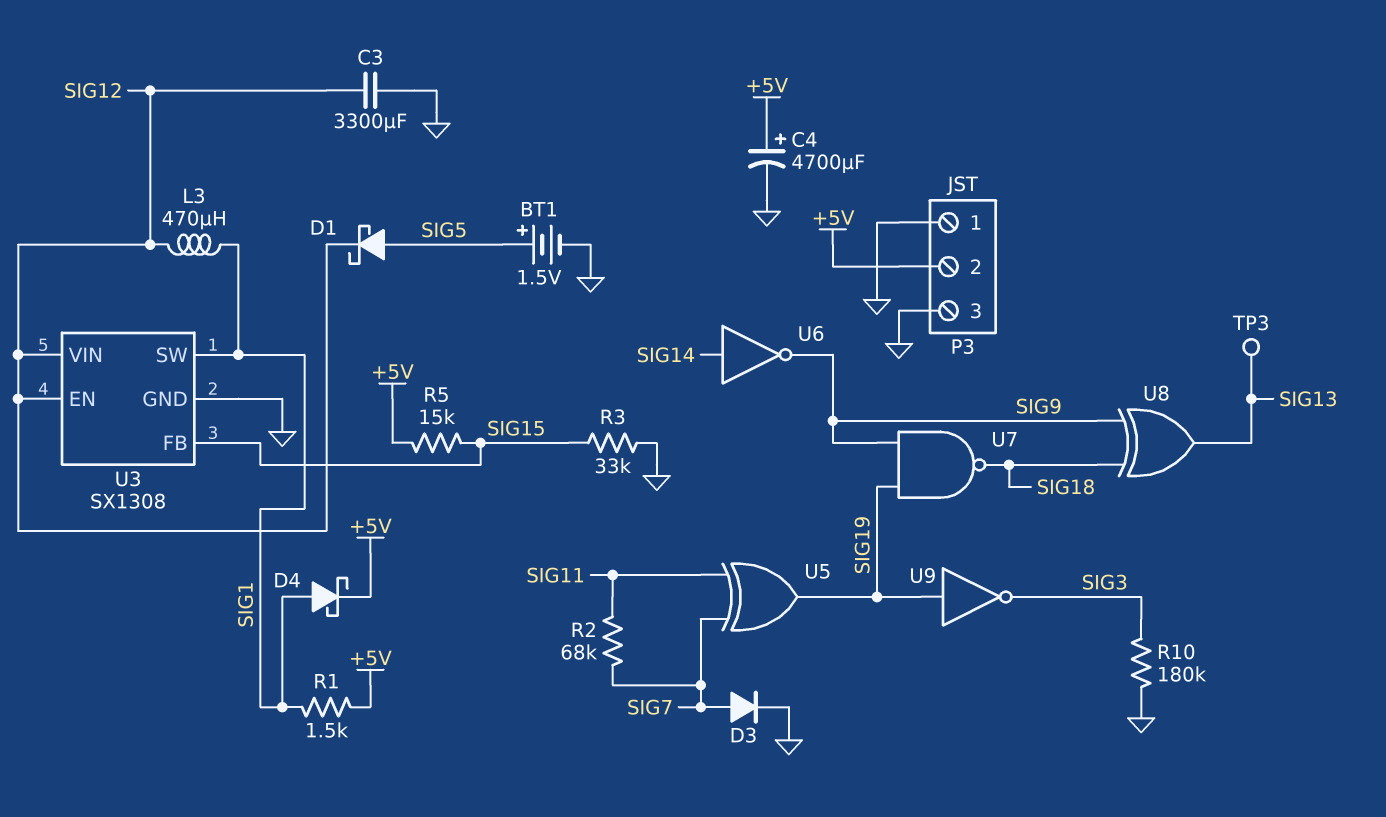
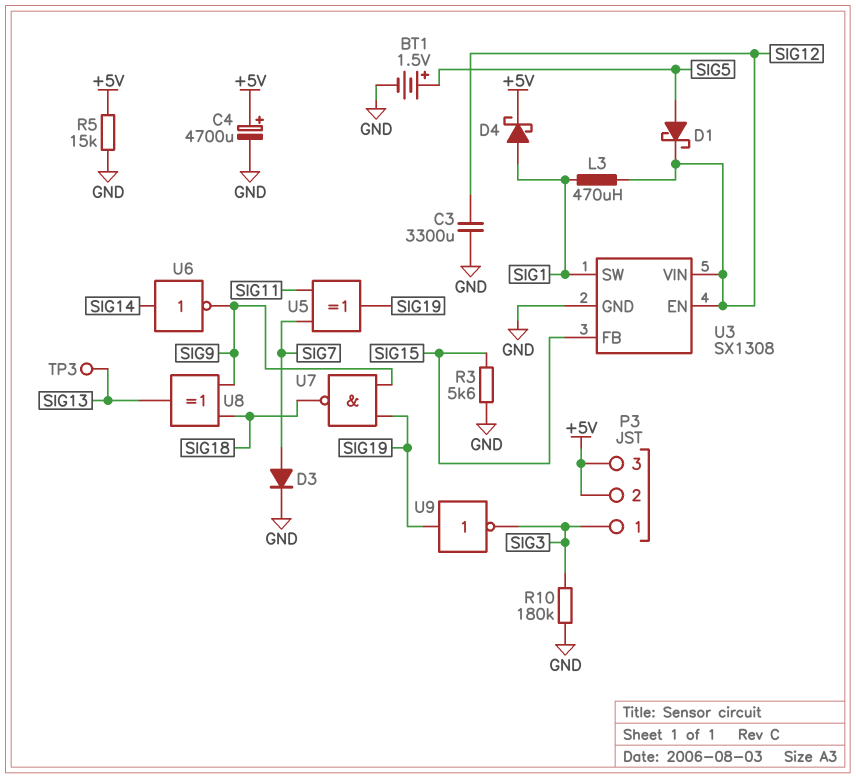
P3 pin 1: GND -> SIG3
P3 pin 3: GND -> +5V
R1: 1.5k (+5V, SIG1) -> none
R2: 68k (SIG7, SIG11) -> none
R3: 33k (GND, SIG15) -> 5.6k (GND, SIG15)
R5: 15k (+5V, SIG15) -> 15k (+5V, GND)

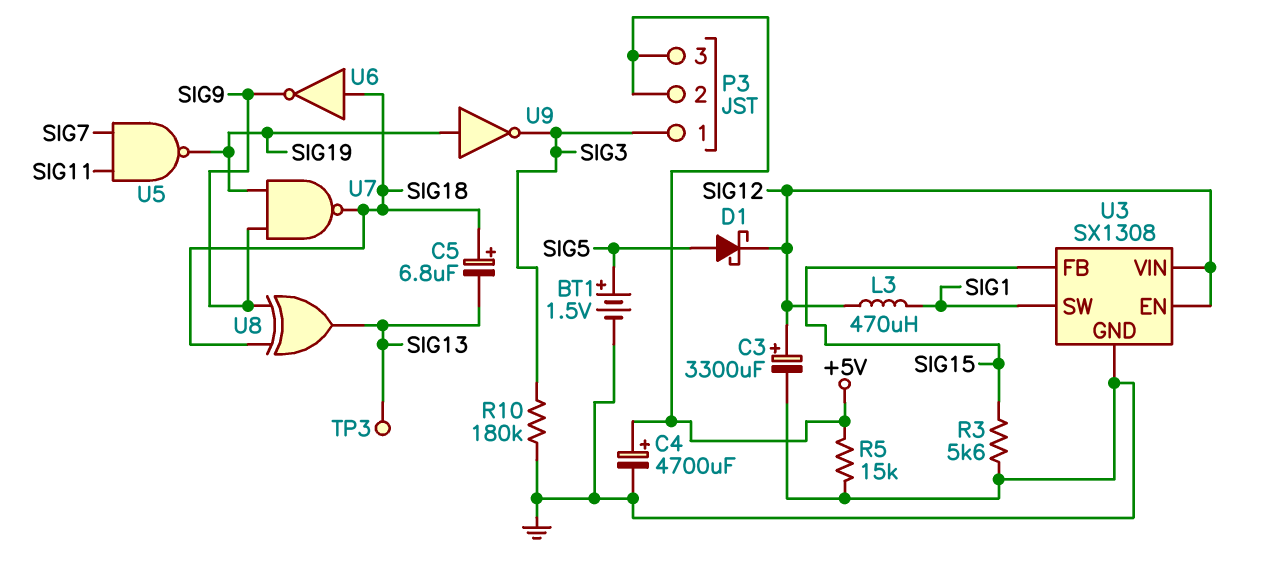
C3: 3300uF (GND, SIG12) -> 3300uF (plus SIG12, minus GND)
C5: none -> 6.8uF (plus SIG18, minus SIG13)
D3: diode (A SIG7, K GND) -> none
D4: schottky (A SIG1, K +5V) -> none
U5: XOR (in SIG7, in SIG11, out SIG19) -> NAND (in SIG7, in SIG11, out SIG19)
U6: NOT (in SIG14, out SIG9) -> NOT (in SIG18, out SIG9)

